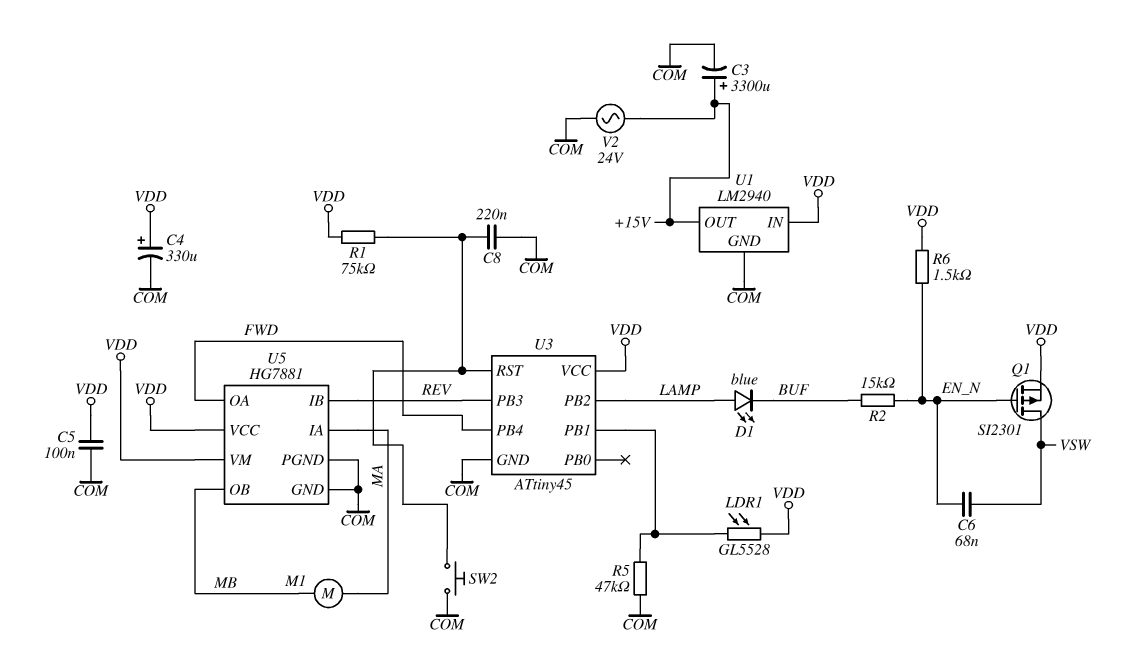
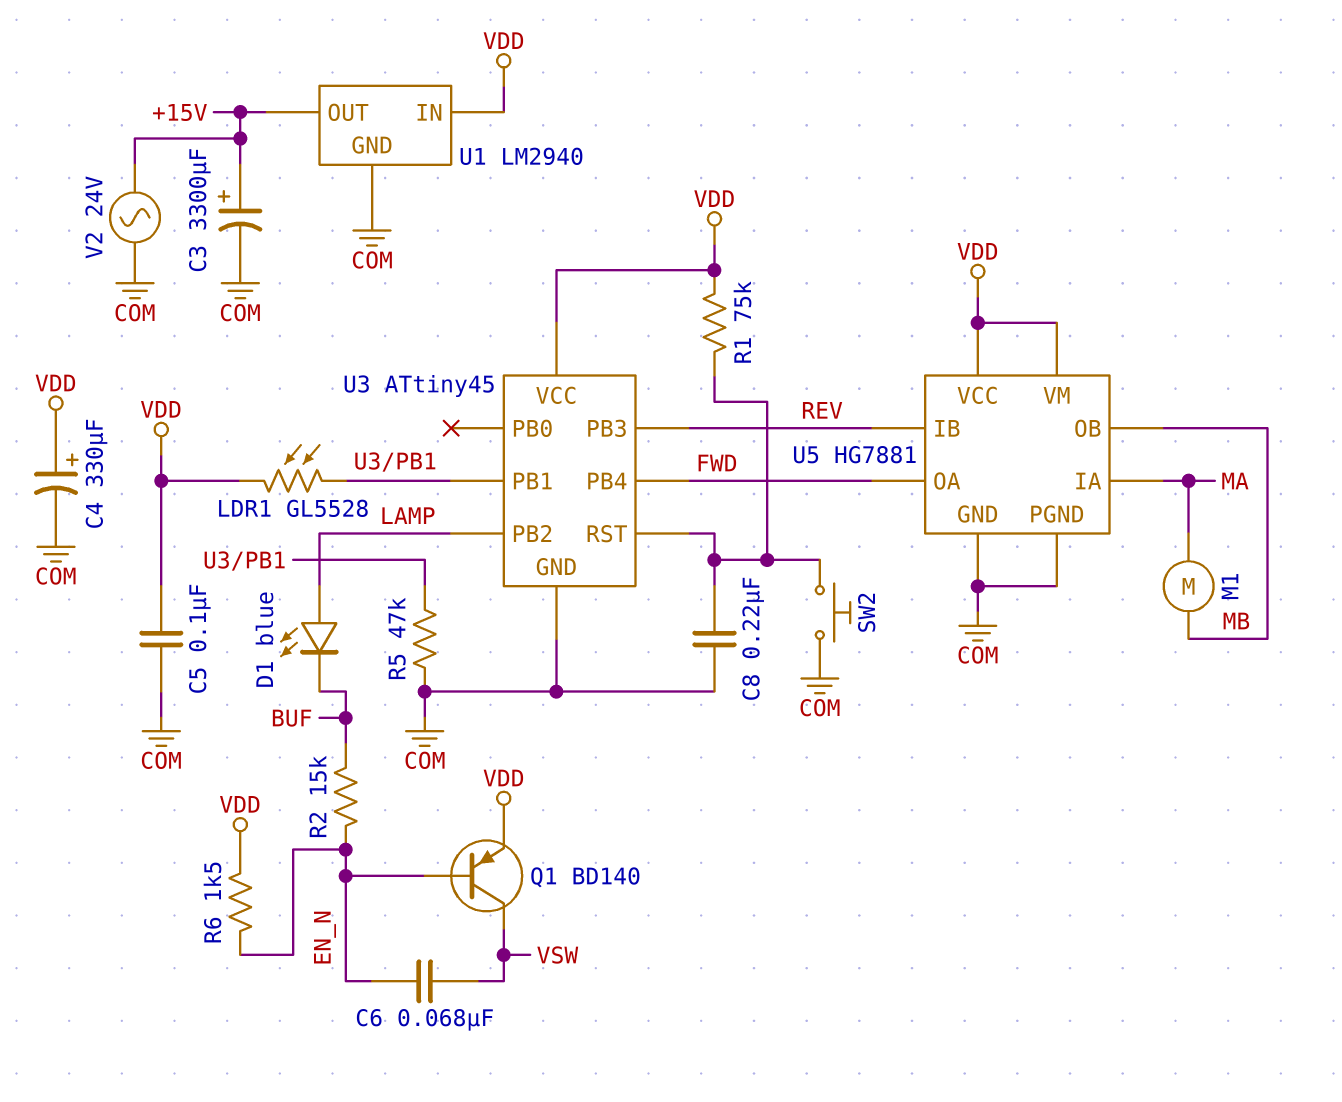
Q1: PMOS SI2301 (G EN_N, D VSW, S VDD) -> PNP BD140 (B EN_N, C VSW, E VDD)

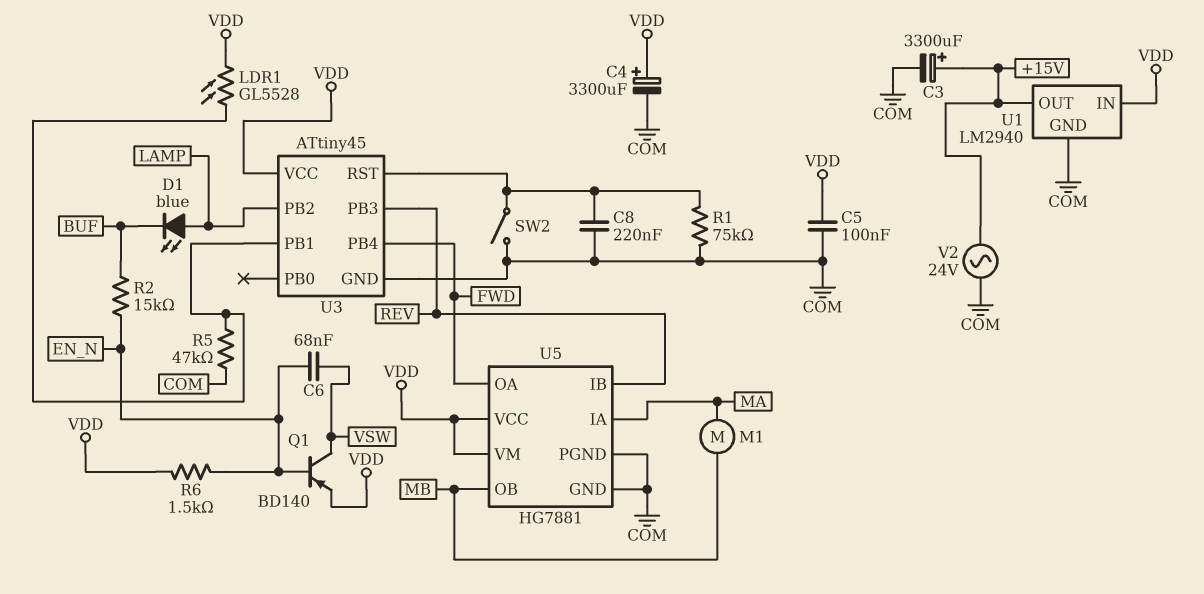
C4: 330uF (plus VDD, minus COM) -> 3300uF (plus VDD, minus COM)
R1: 75k (U3/RST, VDD) -> 75k (COM, U3/RST)
SW2: button (COM, U3/RST) -> switch (COM, U3/RST)

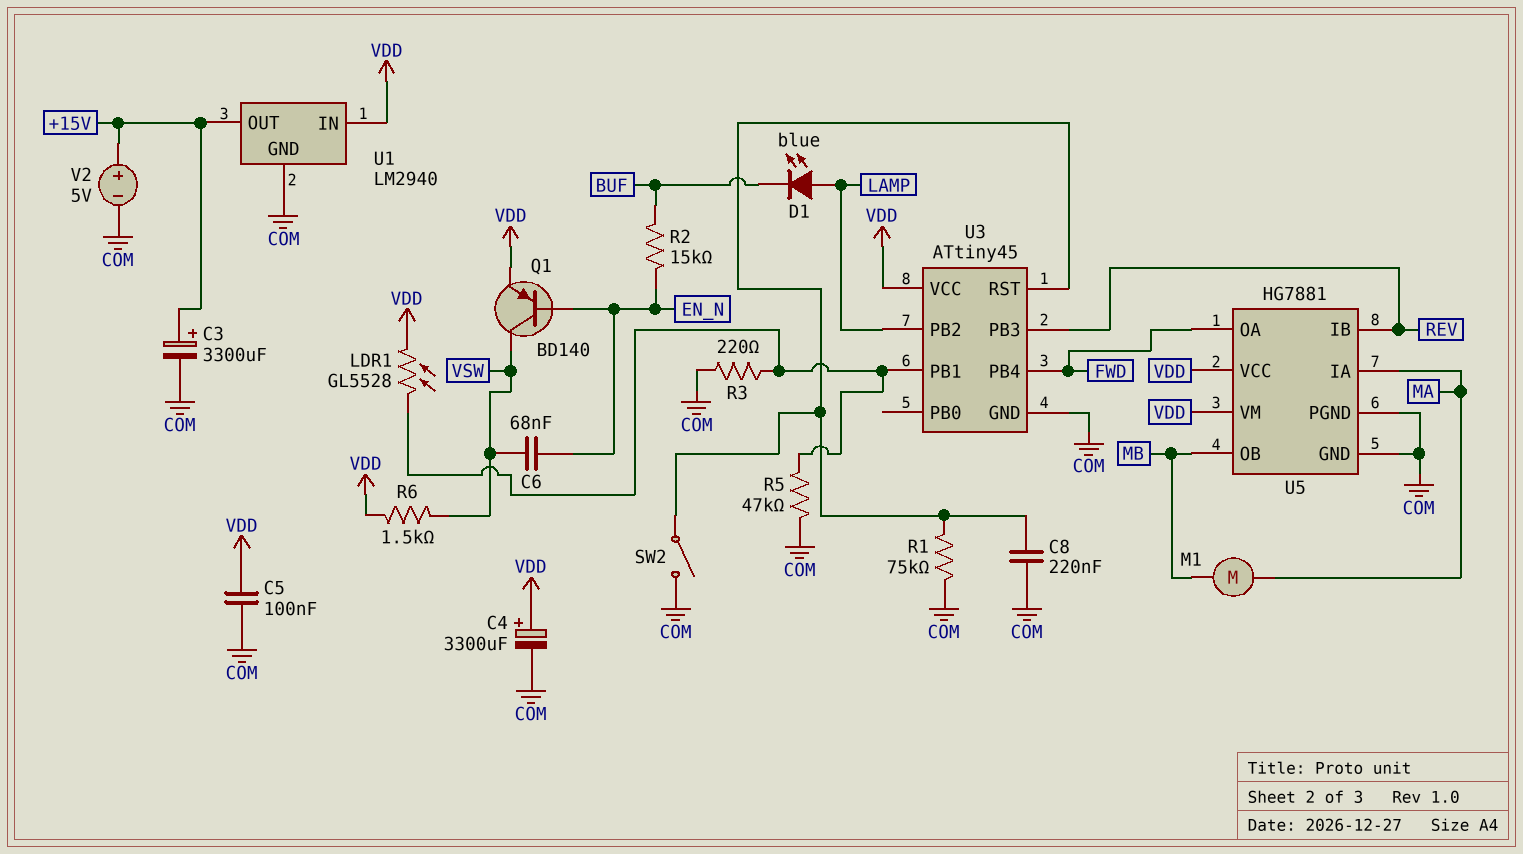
R3: none -> 220 (COM, U3/PB1)
R6: 1.5k (EN_N, VDD) -> 1.5k (VDD, VSW)
V2: AC 24V (+15V, COM) -> 5V (plus +15V, minus COM)

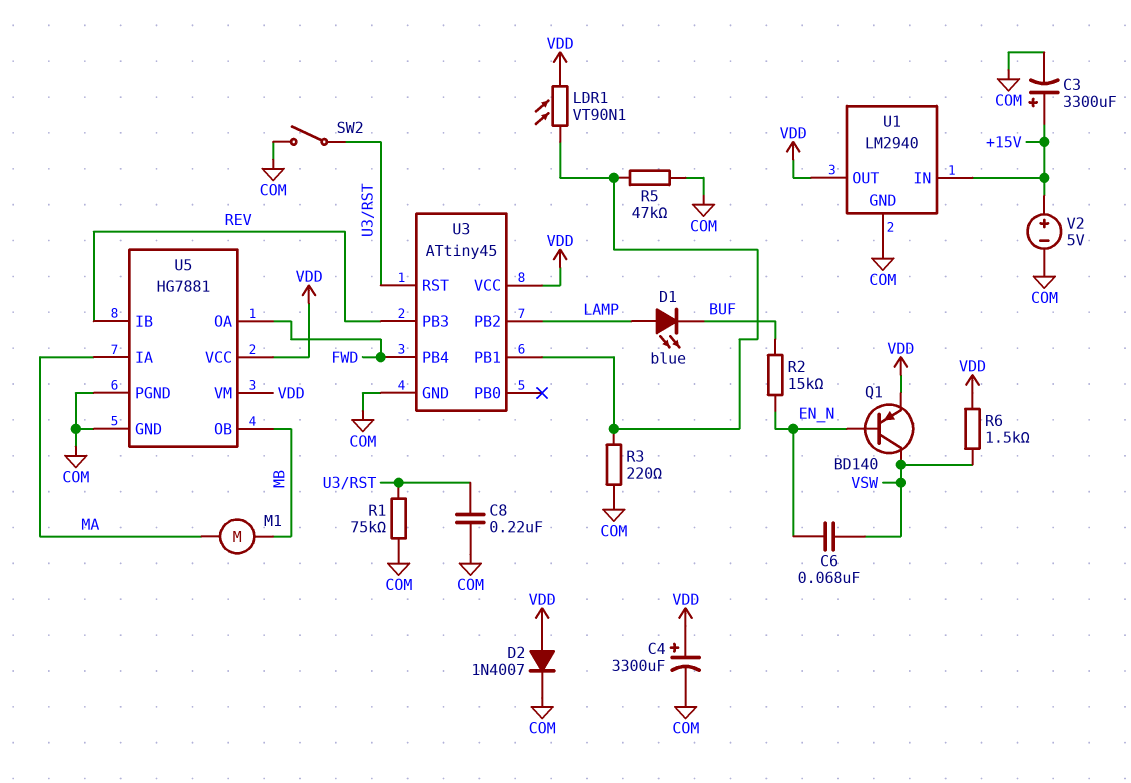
C5: 100nF (COM, VDD) -> none
D2: none -> diode 1N4007 (A VDD, K COM)
LDR1: GL5528 (U3/PB1, VDD) -> VT90N1 (U3/PB1, VDD)
U1 pin IN: VDD -> +15V
U1 pin OUT: +15V -> VDD

